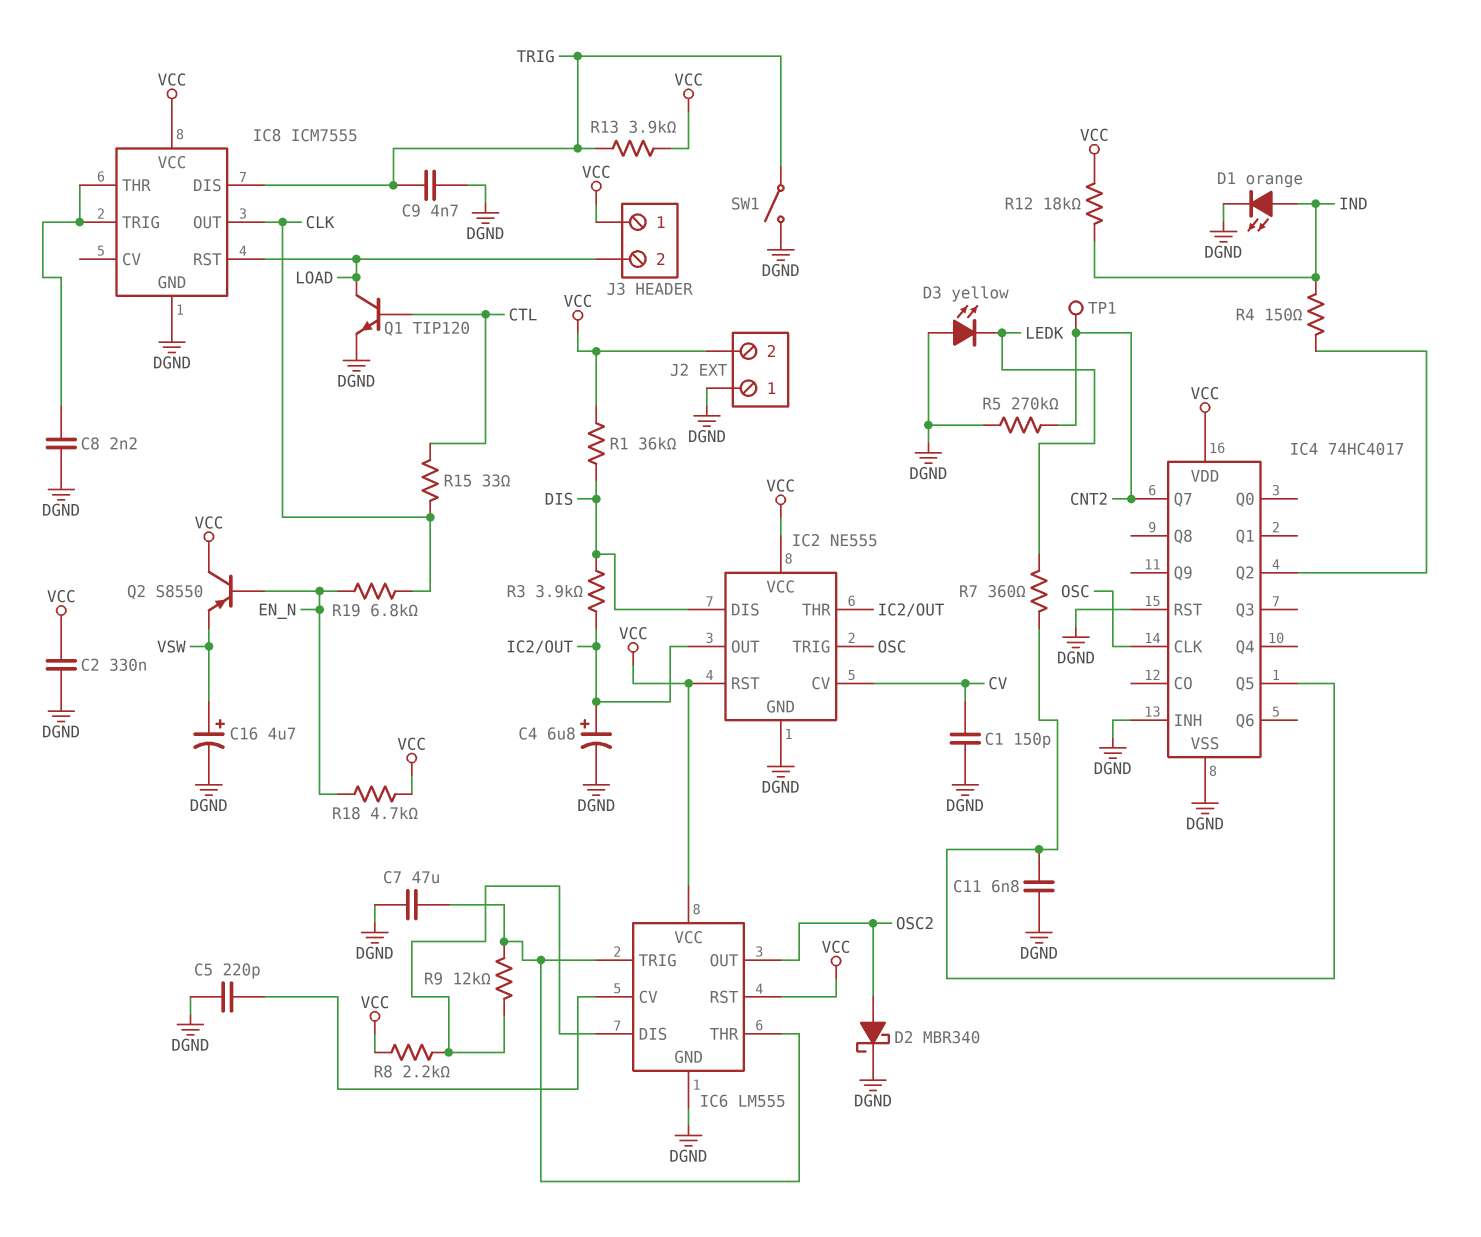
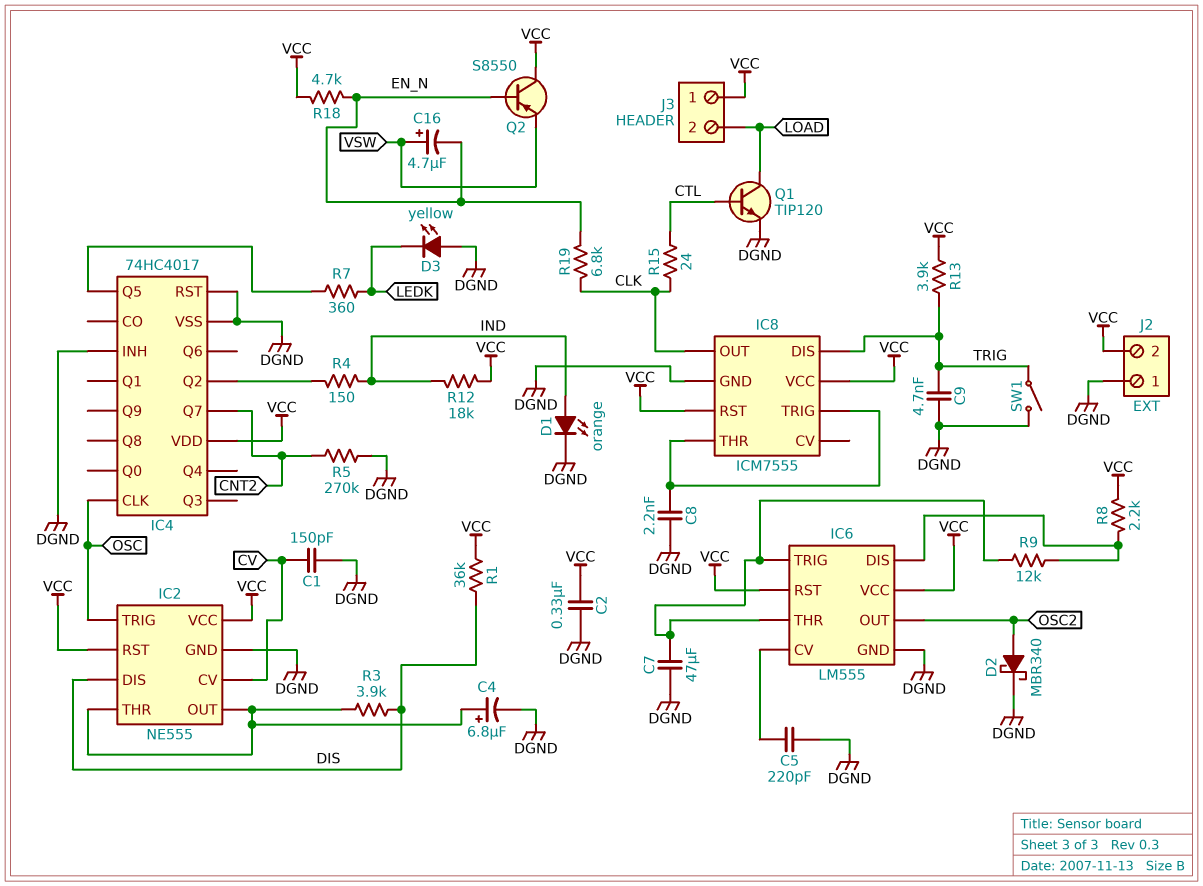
C11: 6.8nF (DGND, IC4/Q5) -> none
C16: 4.7uF (plus VSW, minus DGND) -> 4.7uF (plus VSW, minus EN_N)
IC8 pin RST: LOAD -> VCC
R15: 33 (CLK, CTL) -> 24 (CLK, CTL)
TP1: test point (CNT2) -> none

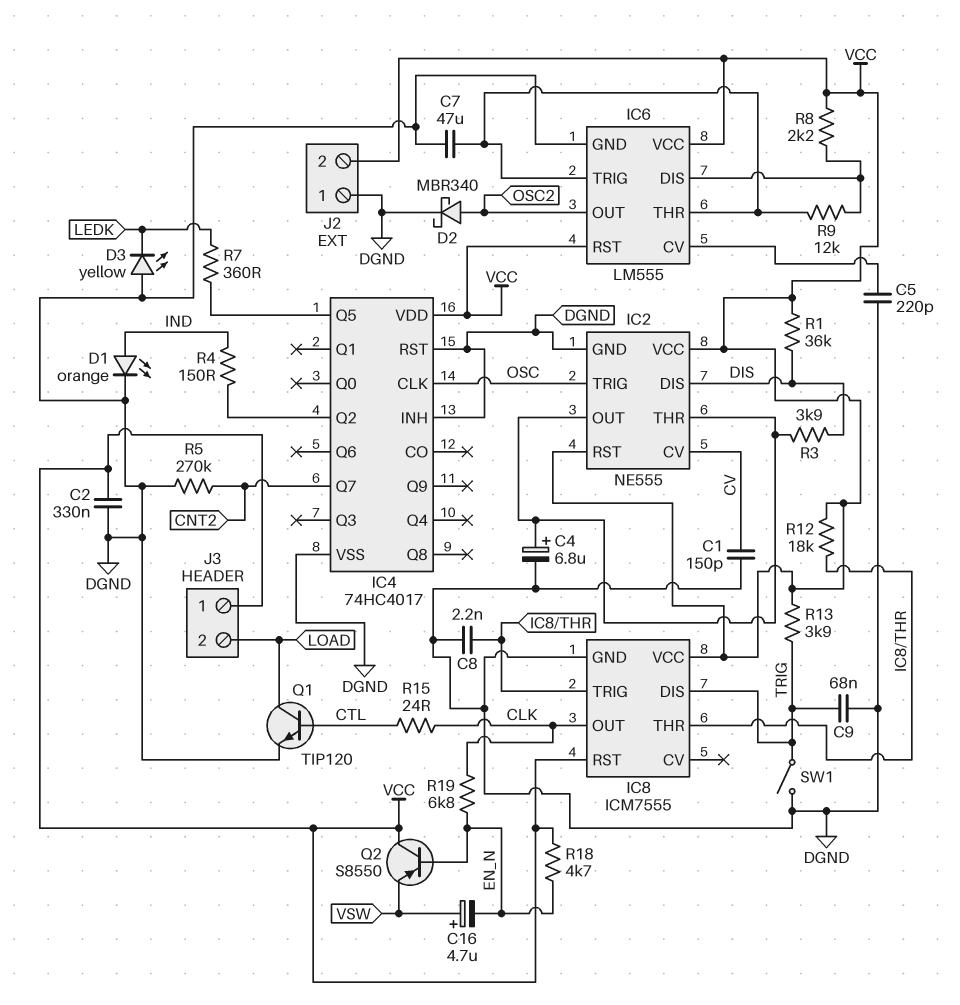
C9: 4.7nF (DGND, TRIG) -> 68nF (DGND, TRIG)
R12: 18k (IND, VCC) -> 18k (IC8/THR, VCC)

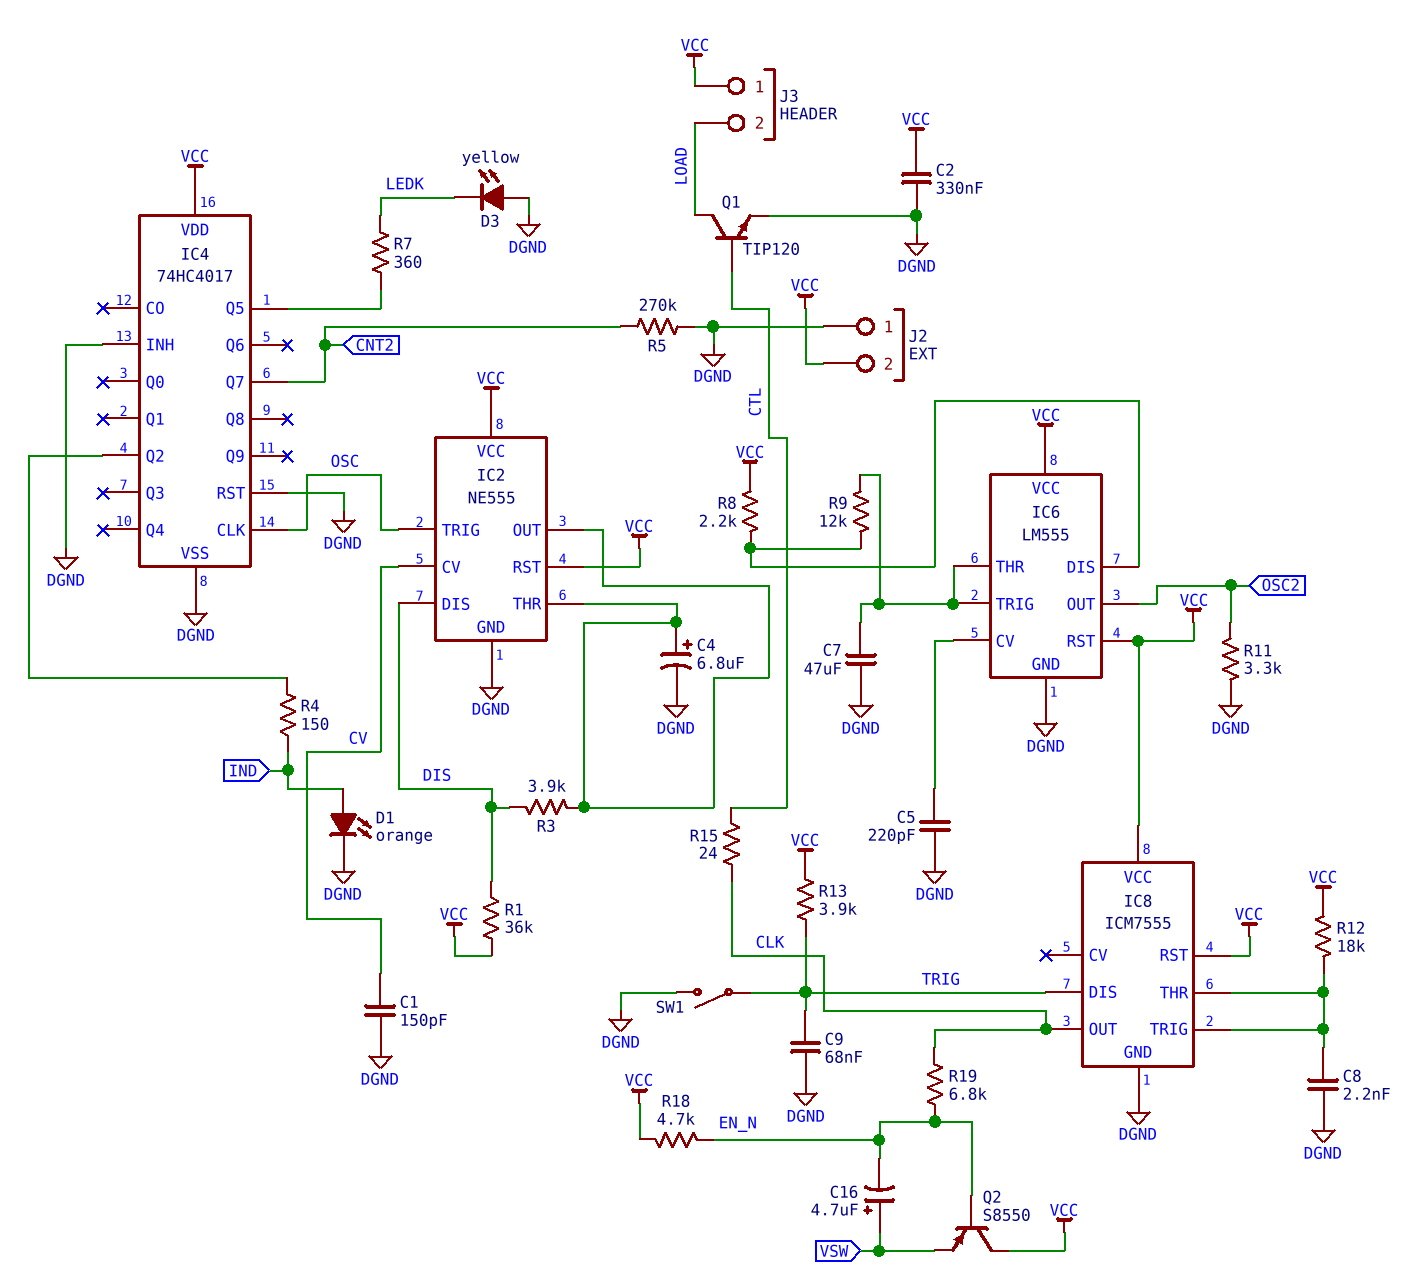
D2: schottky MBR340 (A OSC2, K DGND) -> none
R11: none -> 3.3k (DGND, OSC2)

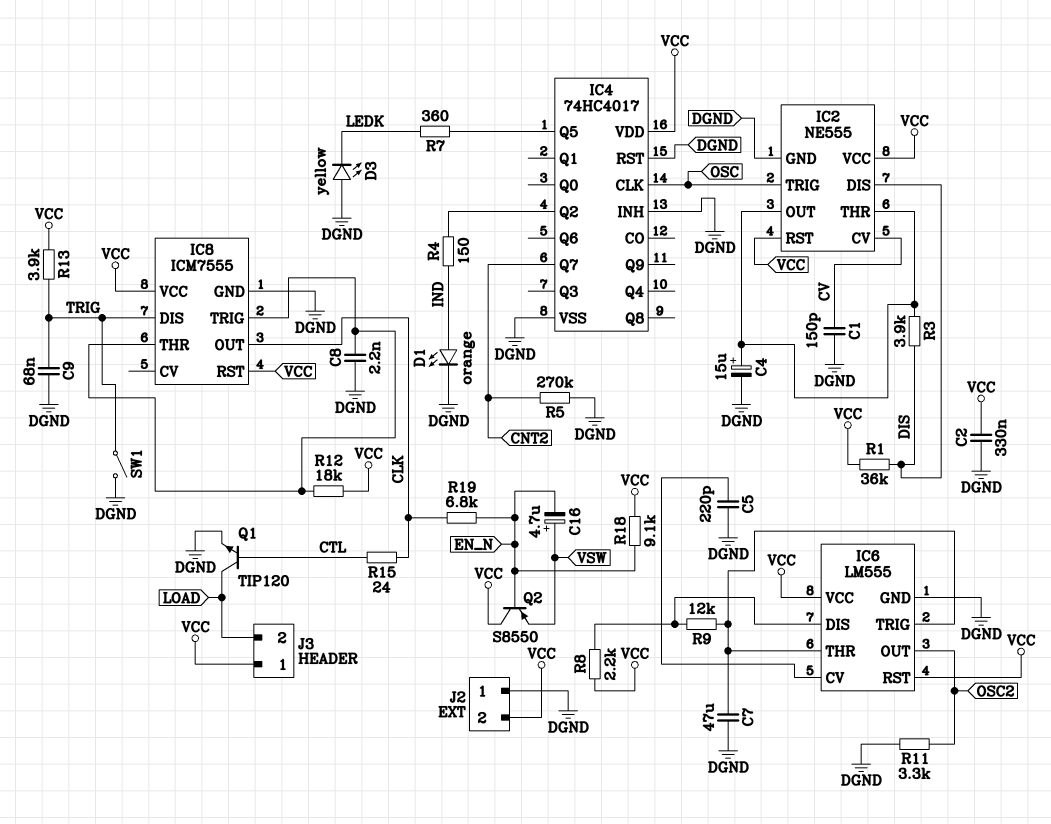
C4: 6.8uF (plus IC2/OUT, minus DGND) -> 15uF (plus IC2/OUT, minus DGND)
R18: 4.7k (EN_N, VCC) -> 9.1k (EN_N, VCC)

